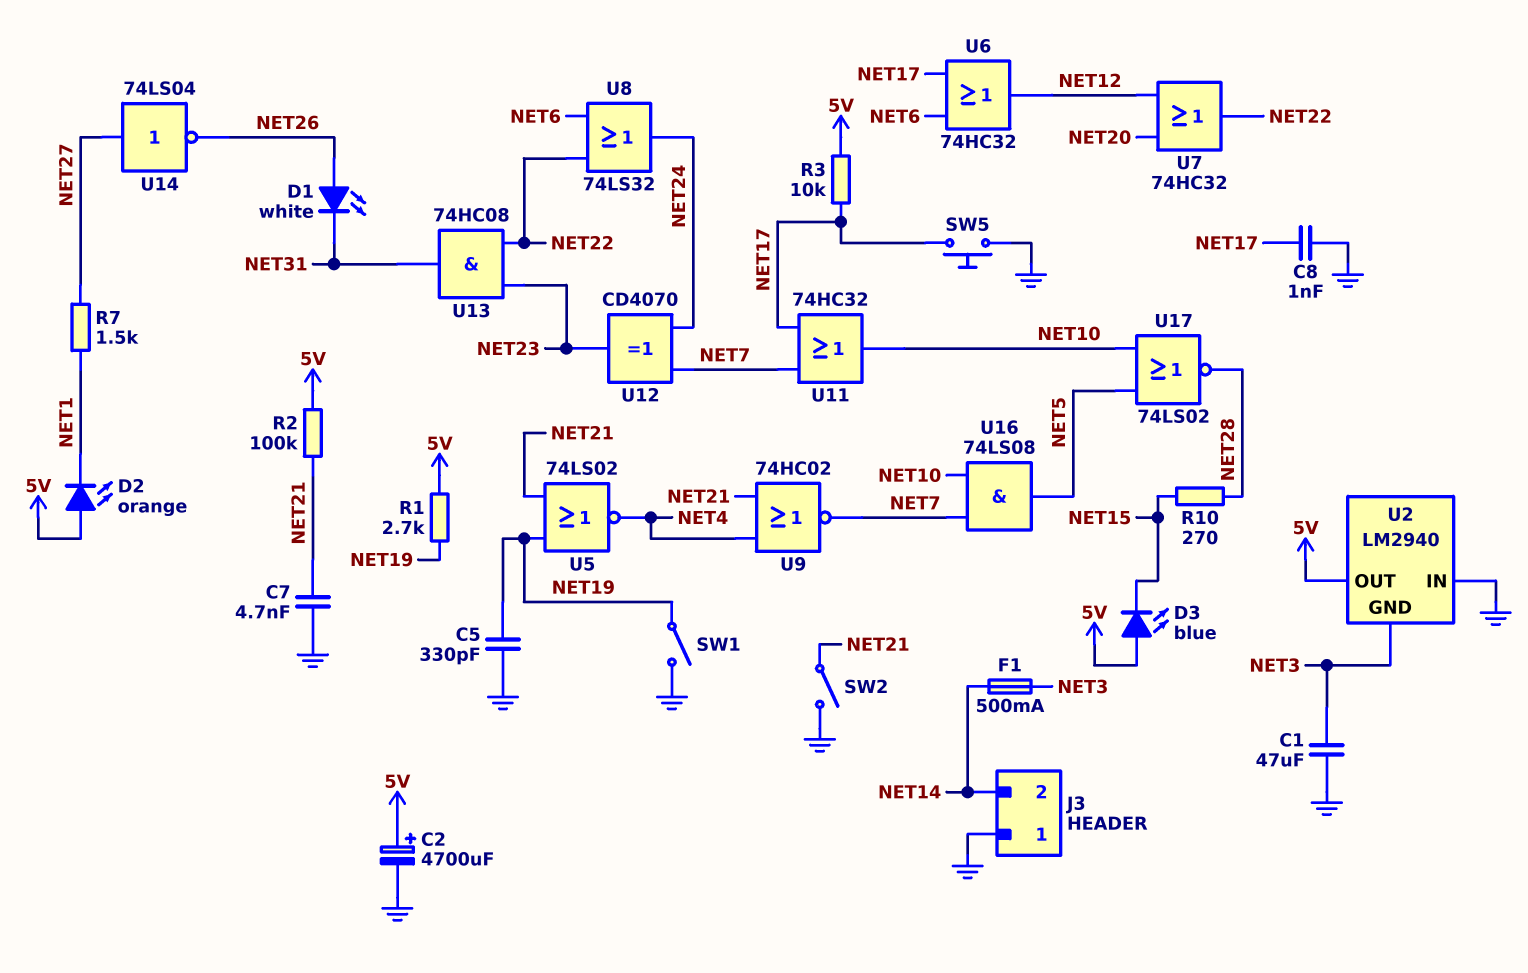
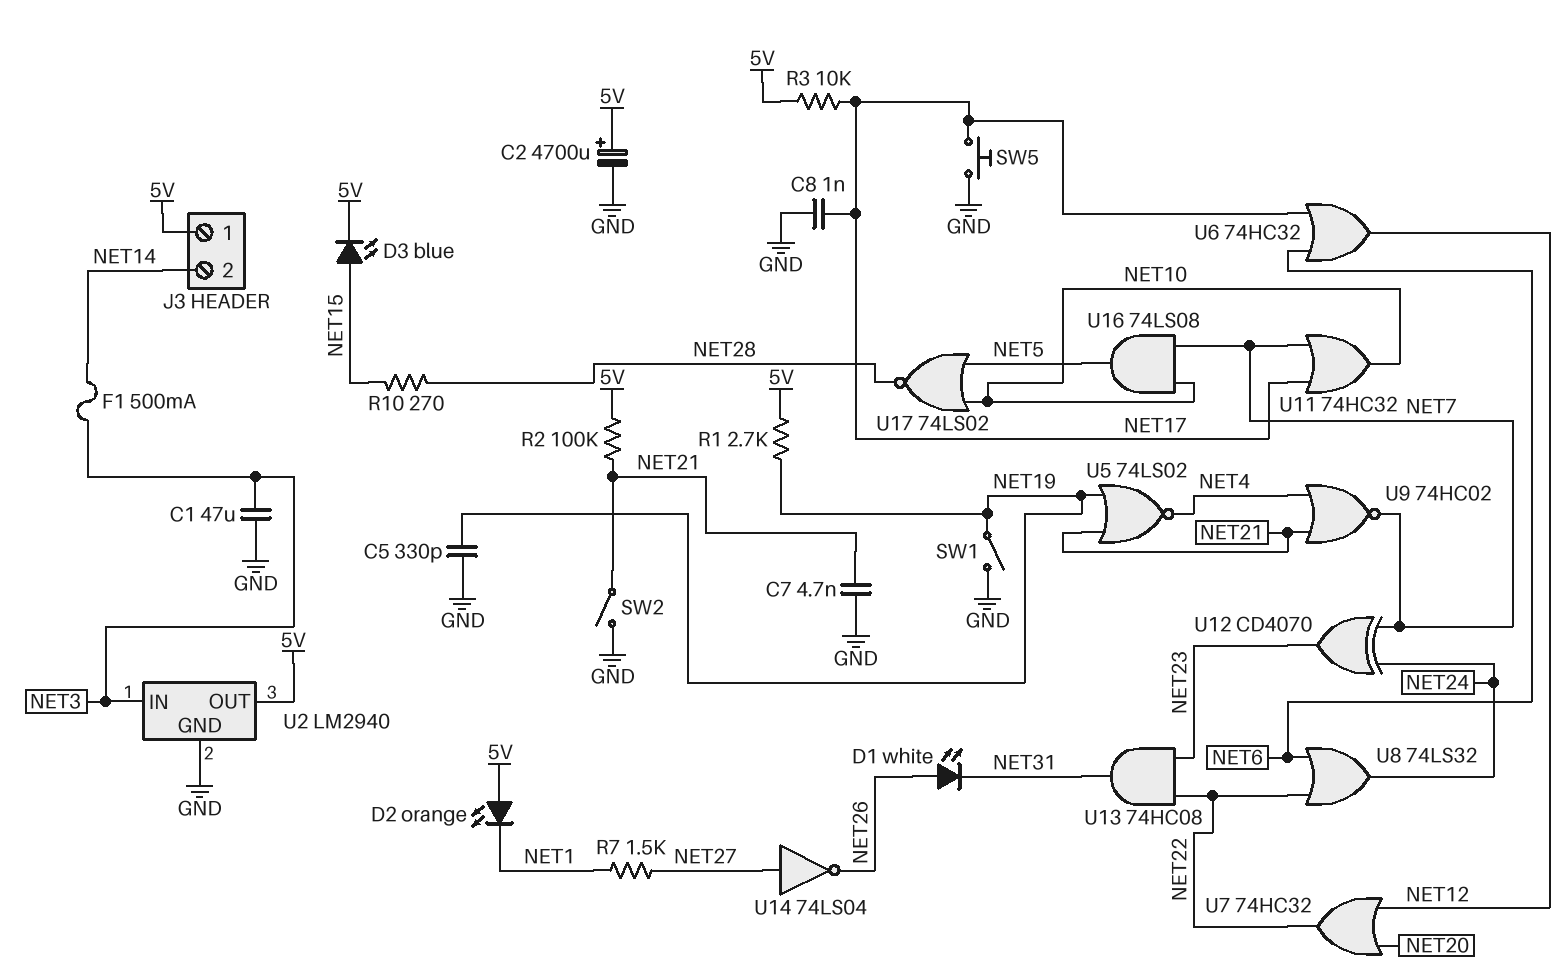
D3: LED blue (A 5V, K NET15) -> LED blue (A NET15, K 5V)
J3 pin 1: GND -> 5V
U2 pin GND: NET3 -> GND
U2 pin IN: GND -> NET3

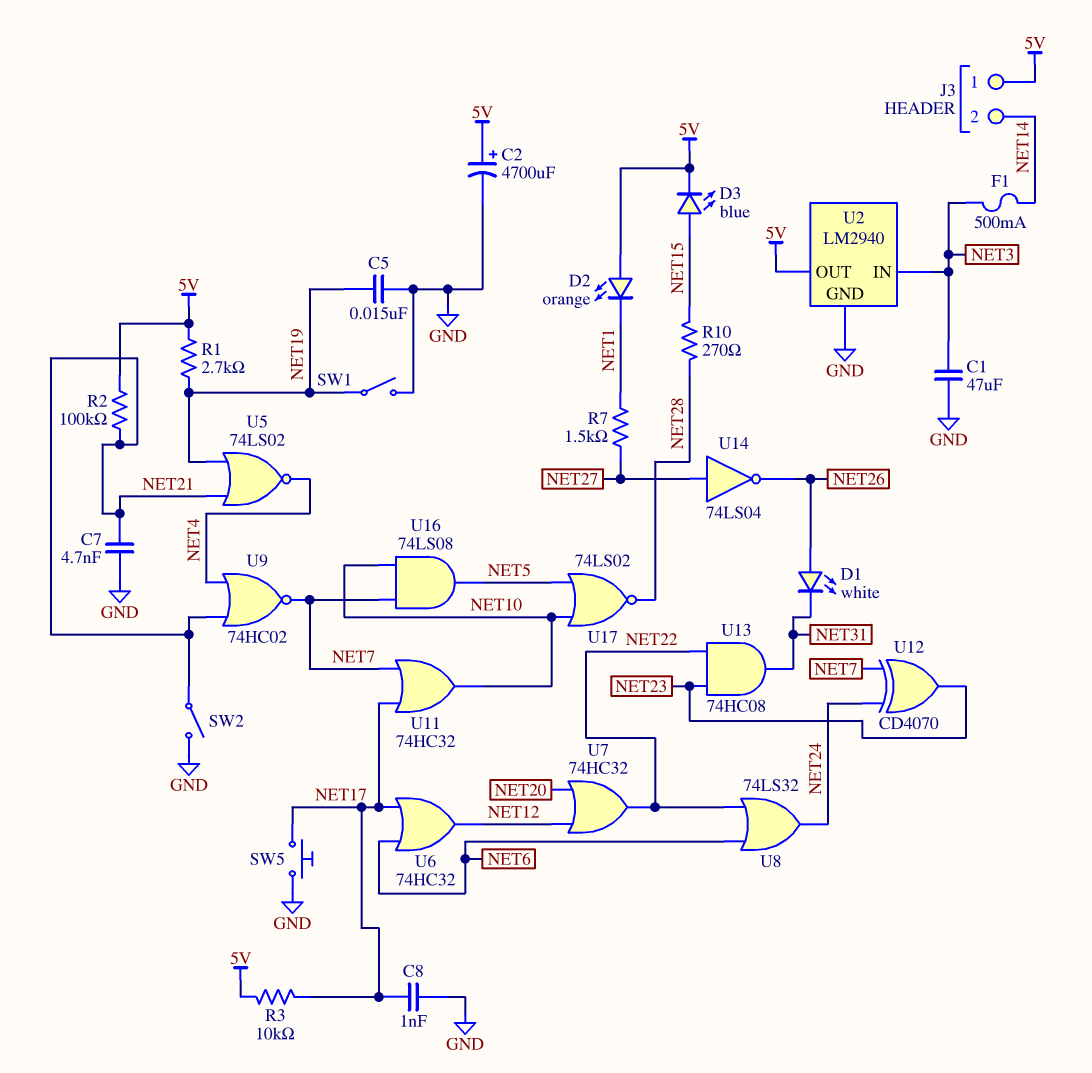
C5: 330pF (GND, NET19) -> 15nF (GND, NET19)

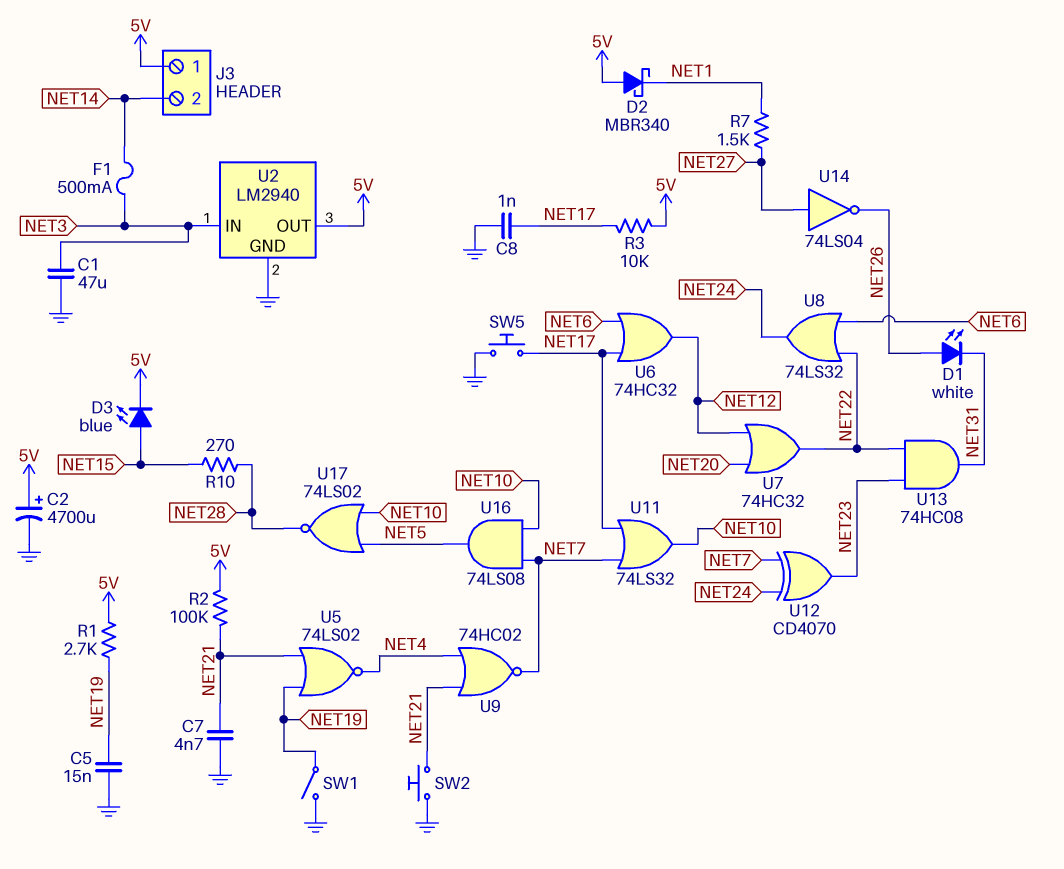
D2: LED orange (A 5V, K NET1) -> schottky MBR340 (A 5V, K NET1)
SW2: switch (GND, NET21) -> button (GND, NET21)
U11: OR 74HC32 (in NET7, in NET17, out NET10) -> OR 74LS32 (in NET7, in NET17, out NET10)

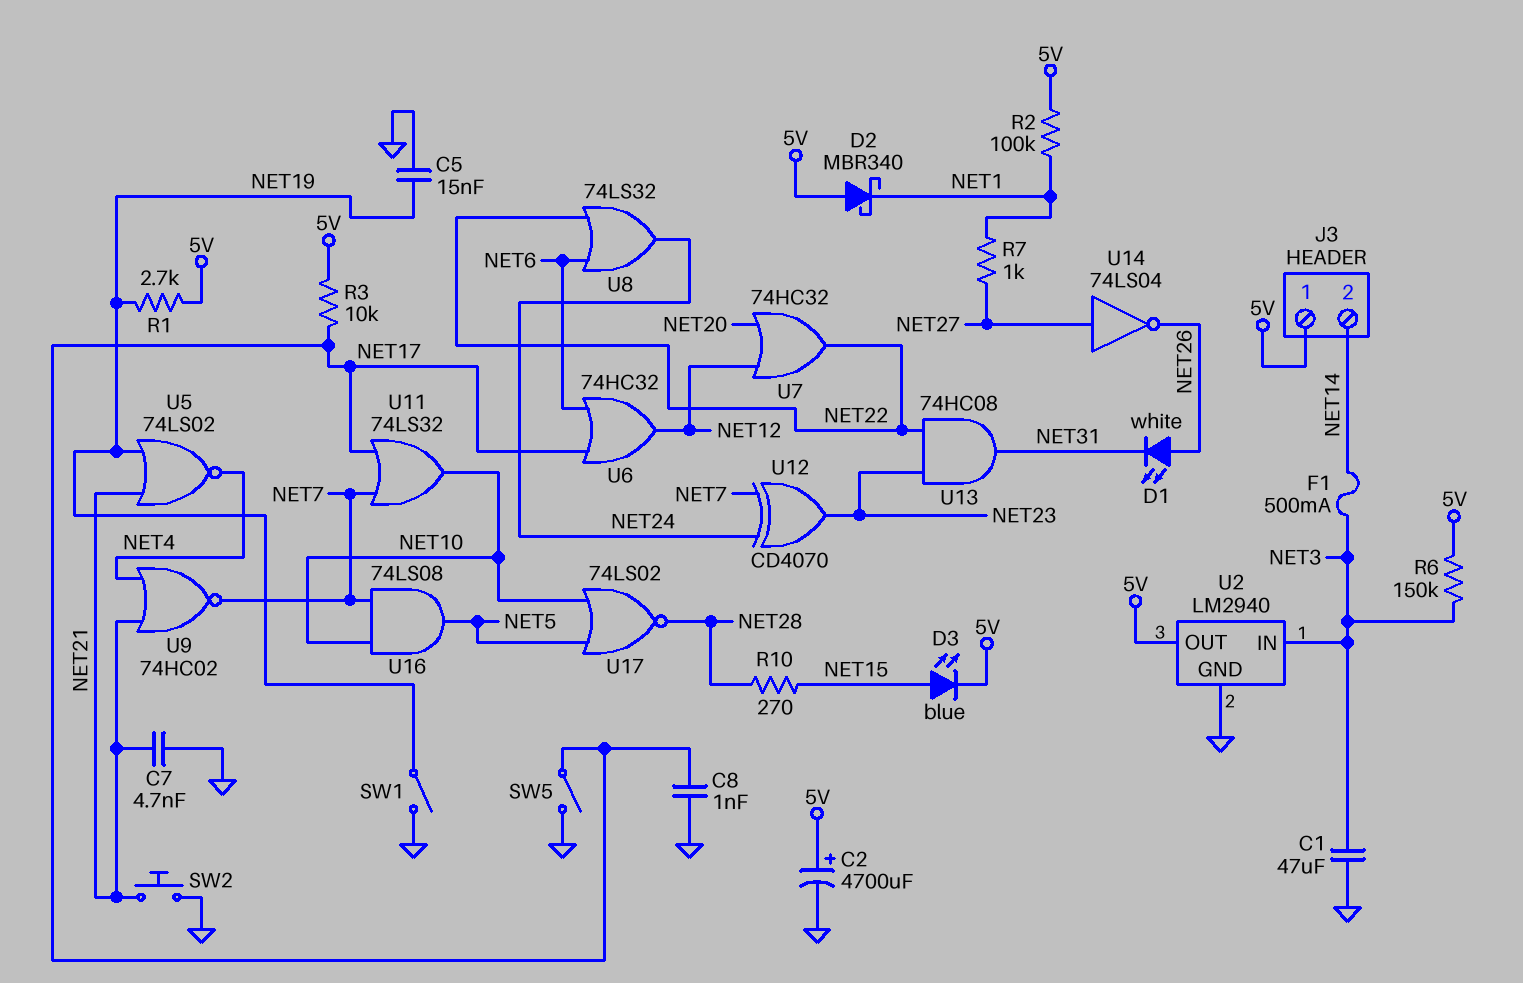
R2: 100k (5V, NET21) -> 100k (5V, NET1)
R6: none -> 150k (5V, NET3)
R7: 1.5k (NET1, NET27) -> 1k (NET1, NET27)
SW5: button (GND, NET17) -> switch (GND, NET17)

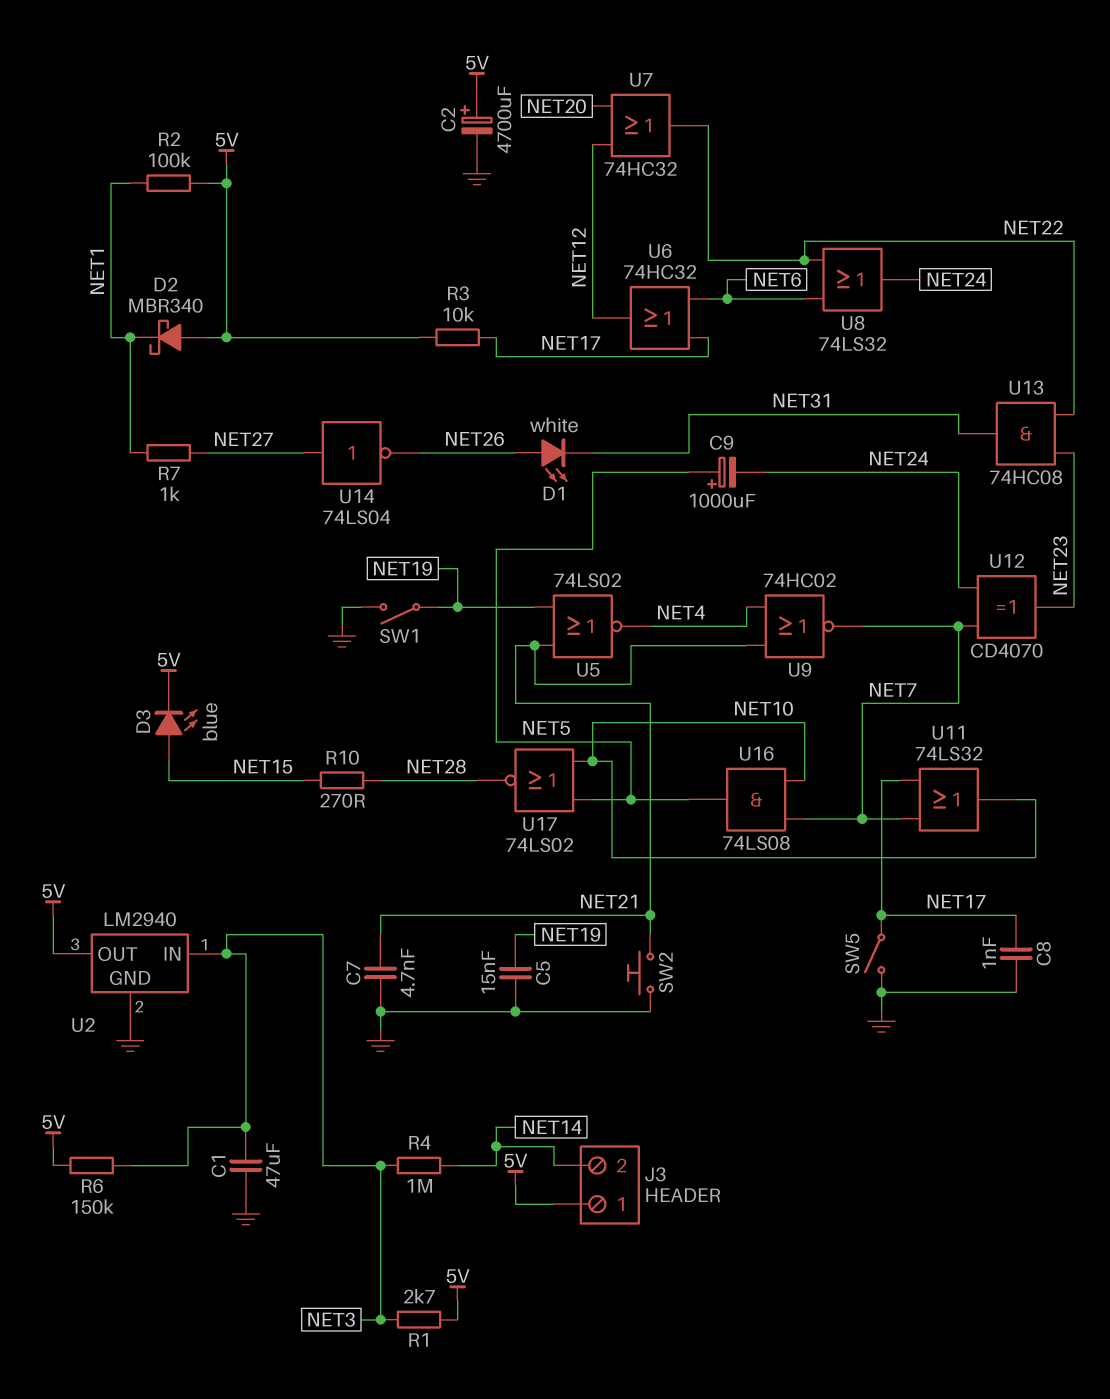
C9: none -> 1000uF (plus NET5, minus NET24)
F1: 500mA (NET3, NET14) -> none
R1: 2.7k (5V, NET19) -> 2.7k (5V, NET3)
R4: none -> 1M (NET3, NET14)

